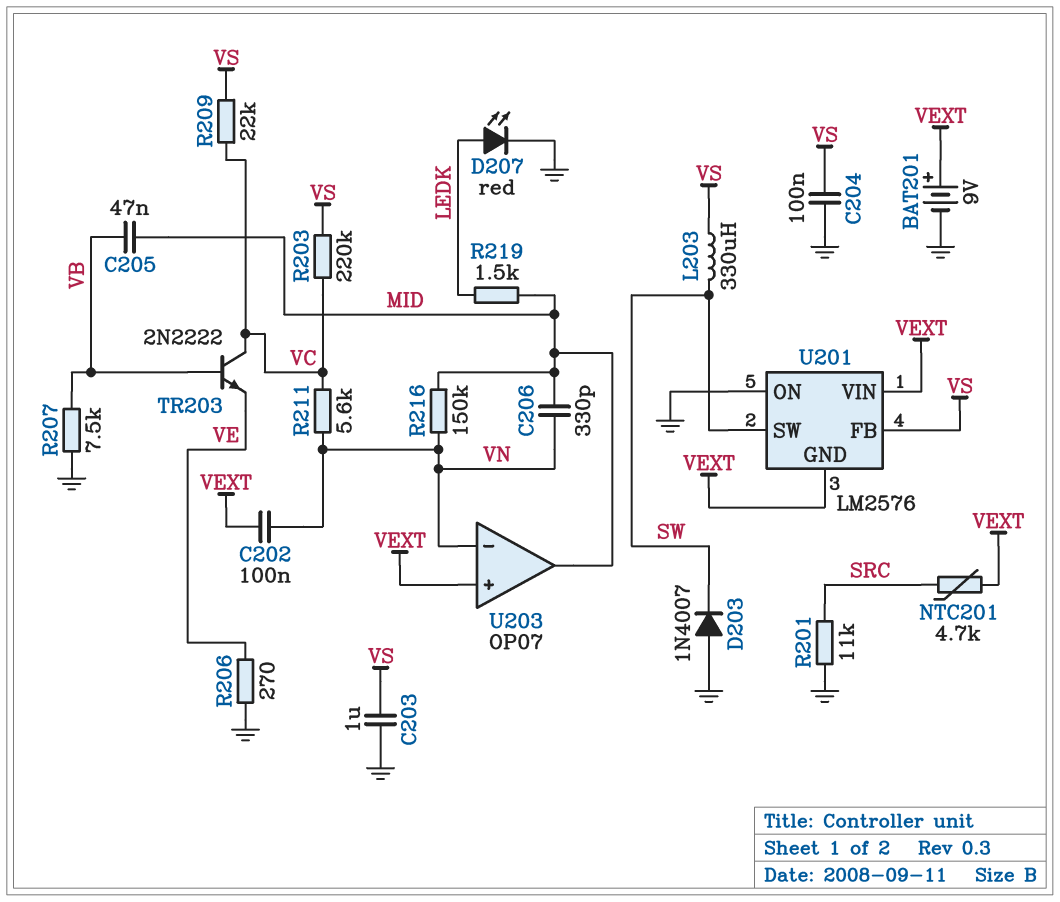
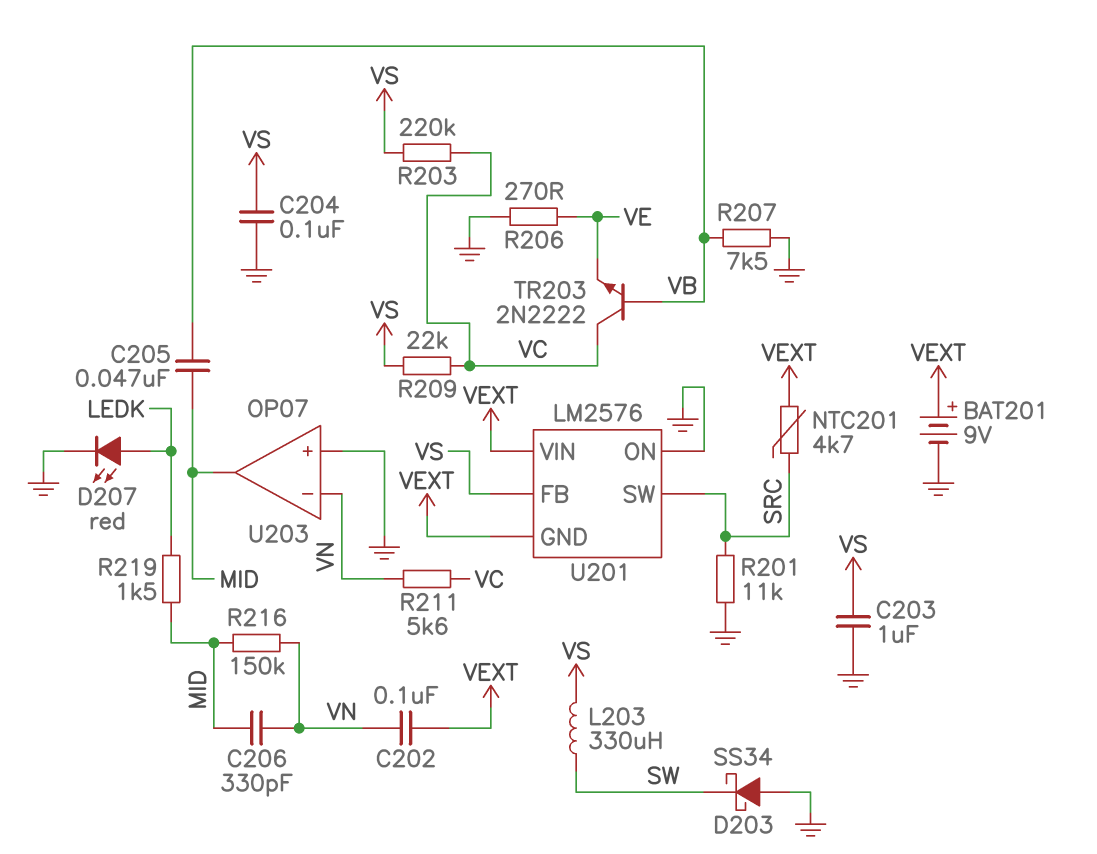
D203: diode 1N4007 (A GND, K SW) -> schottky SS34 (A GND, K SW)
U201 pin SW: SW -> SRC
U203 pin in+: VEXT -> GND

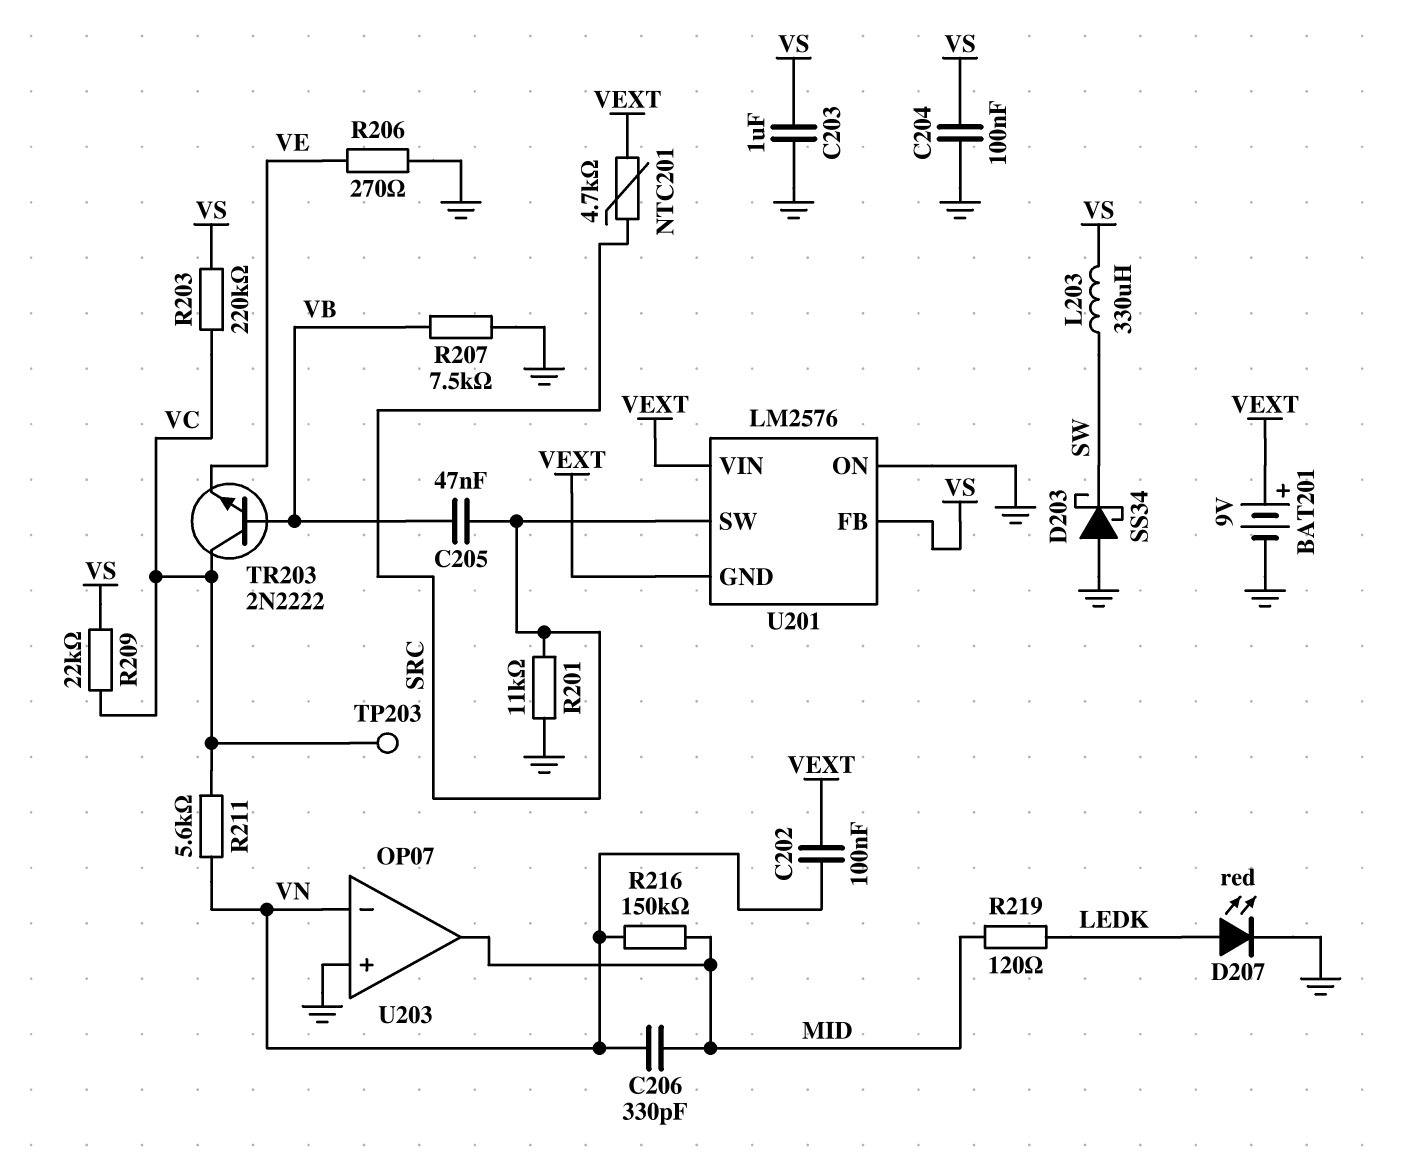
C205: 47nF (MID, VB) -> 47nF (SRC, VB)
R219: 1.5k (LEDK, MID) -> 120 (LEDK, MID)
TP203: none -> test point (VC)

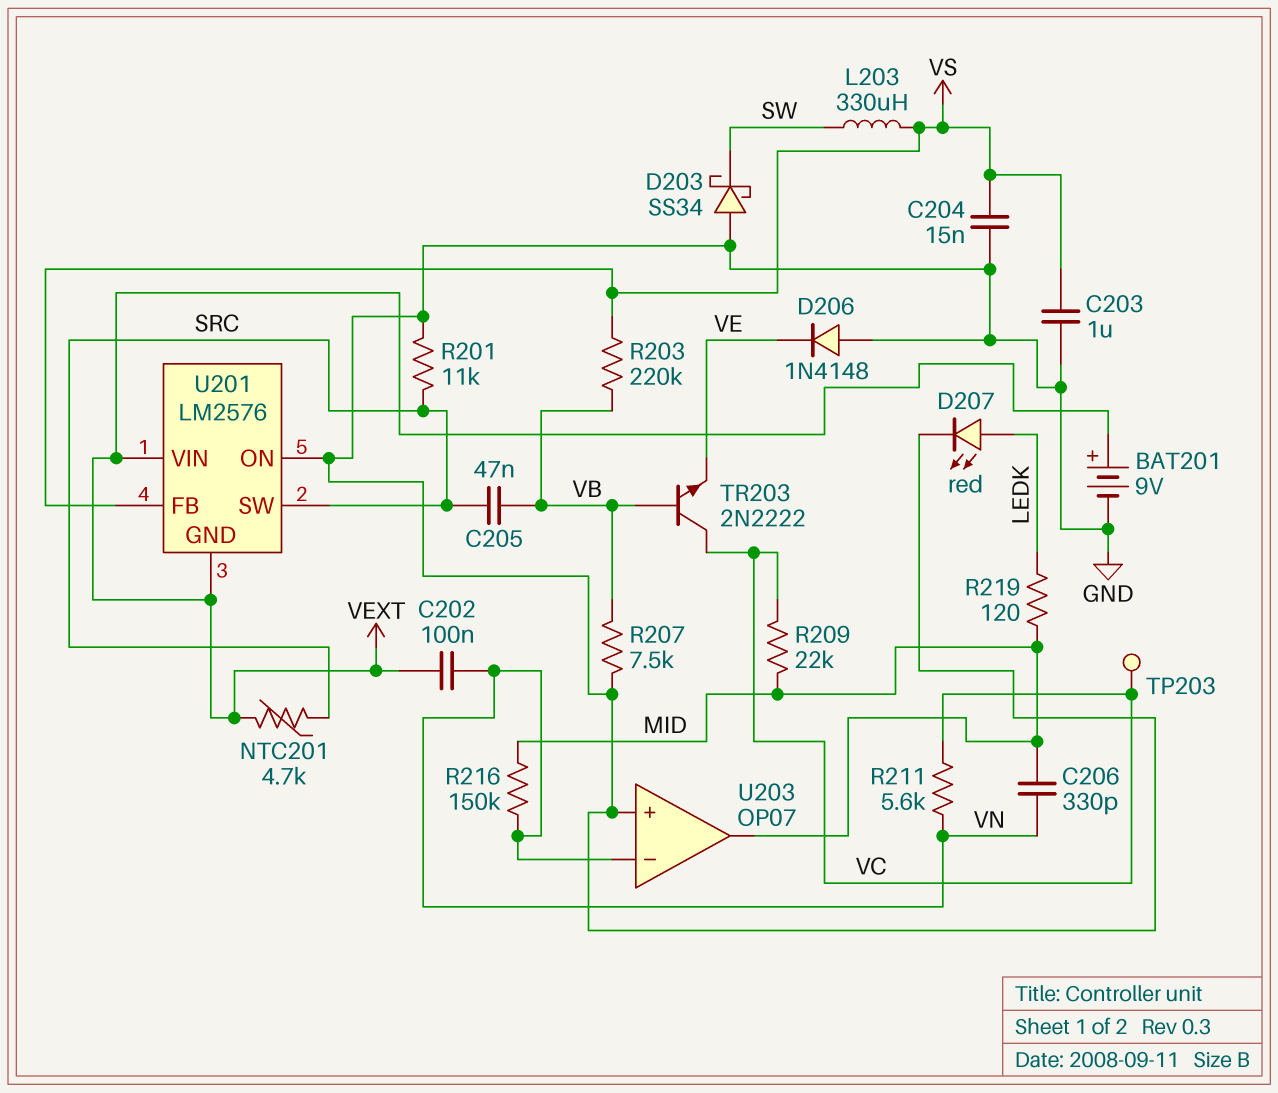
C204: 100nF (GND, VS) -> 15nF (GND, VS)
D206: none -> diode 1N4148 (A GND, K VE)
R203: 220k (VC, VS) -> 220k (VB, VS)
R206: 270 (GND, VE) -> none
R209: 22k (VC, VS) -> 22k (MID, VC)

